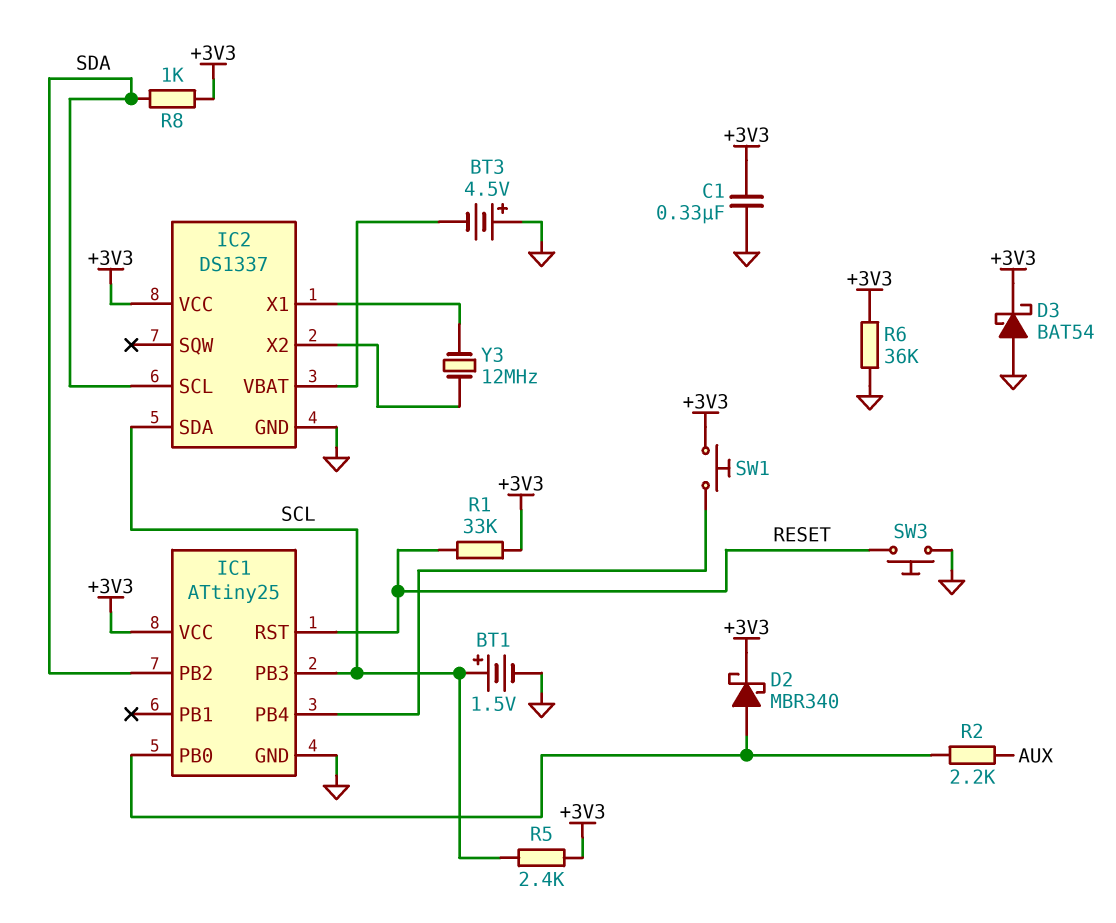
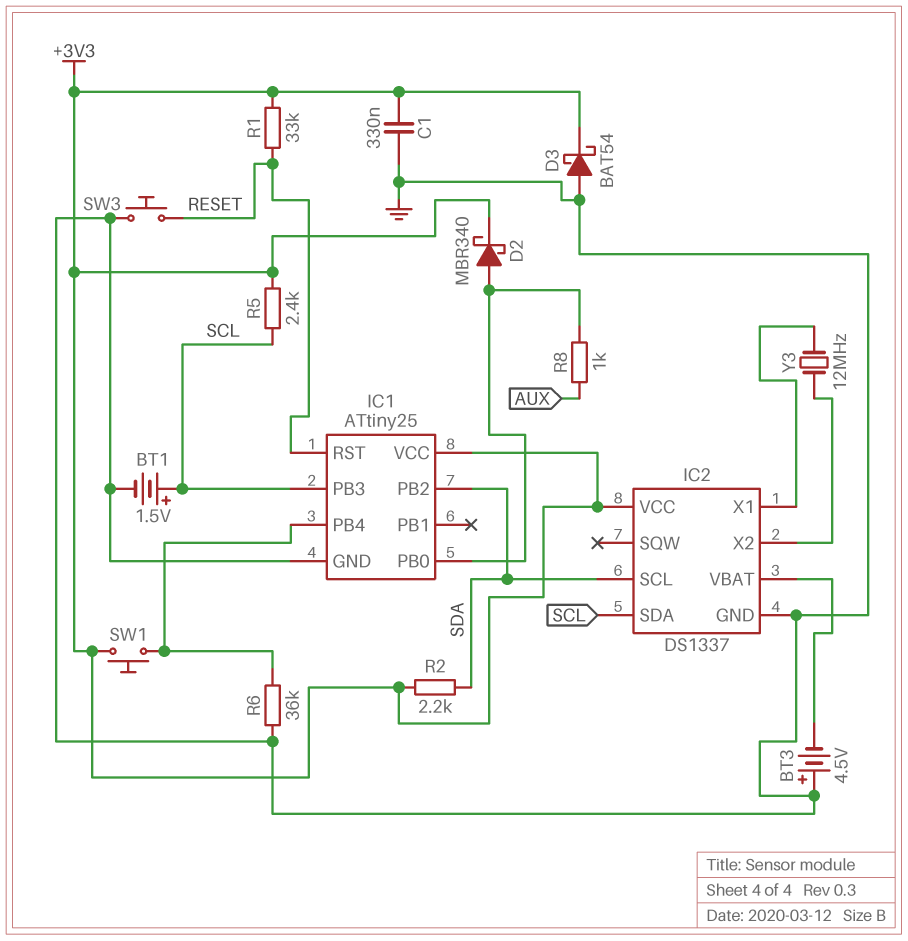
R2: 2.2k (AUX, IC1/PB0) -> 2.2k (+3V3, SDA)
R6: 36k (+3V3, GND) -> 36k (GND, IC1/PB4)
R8: 1k (+3V3, SDA) -> 1k (AUX, IC1/PB0)

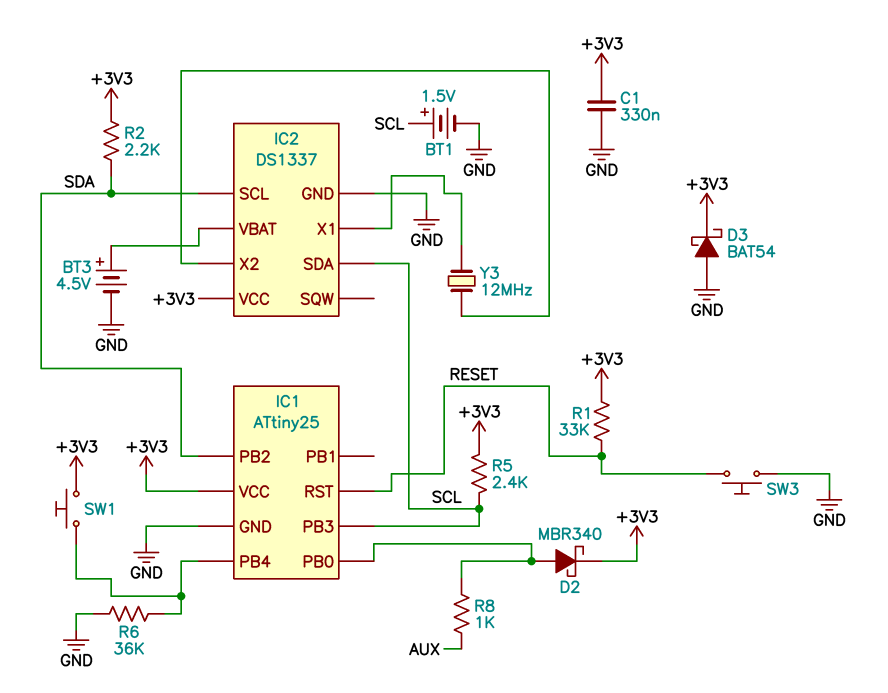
BT3: 4.5V (plus GND, minus IC2/VBAT) -> 4.5V (plus IC2/VBAT, minus GND)

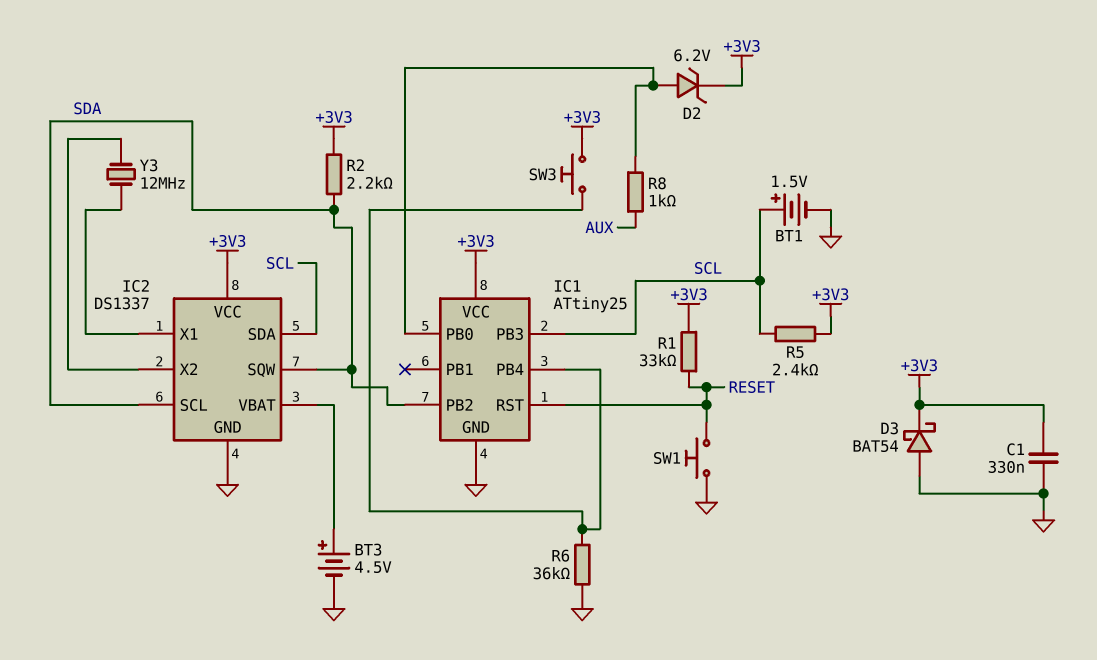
D2: schottky MBR340 (A IC1/PB0, K +3V3) -> zener 6.2V (A IC1/PB0, K +3V3)
IC2 pin SQW: none -> SDA
SW1: button (+3V3, IC1/PB4) -> button (GND, RESET)
SW3: button (GND, RESET) -> button (+3V3, IC1/PB4)

